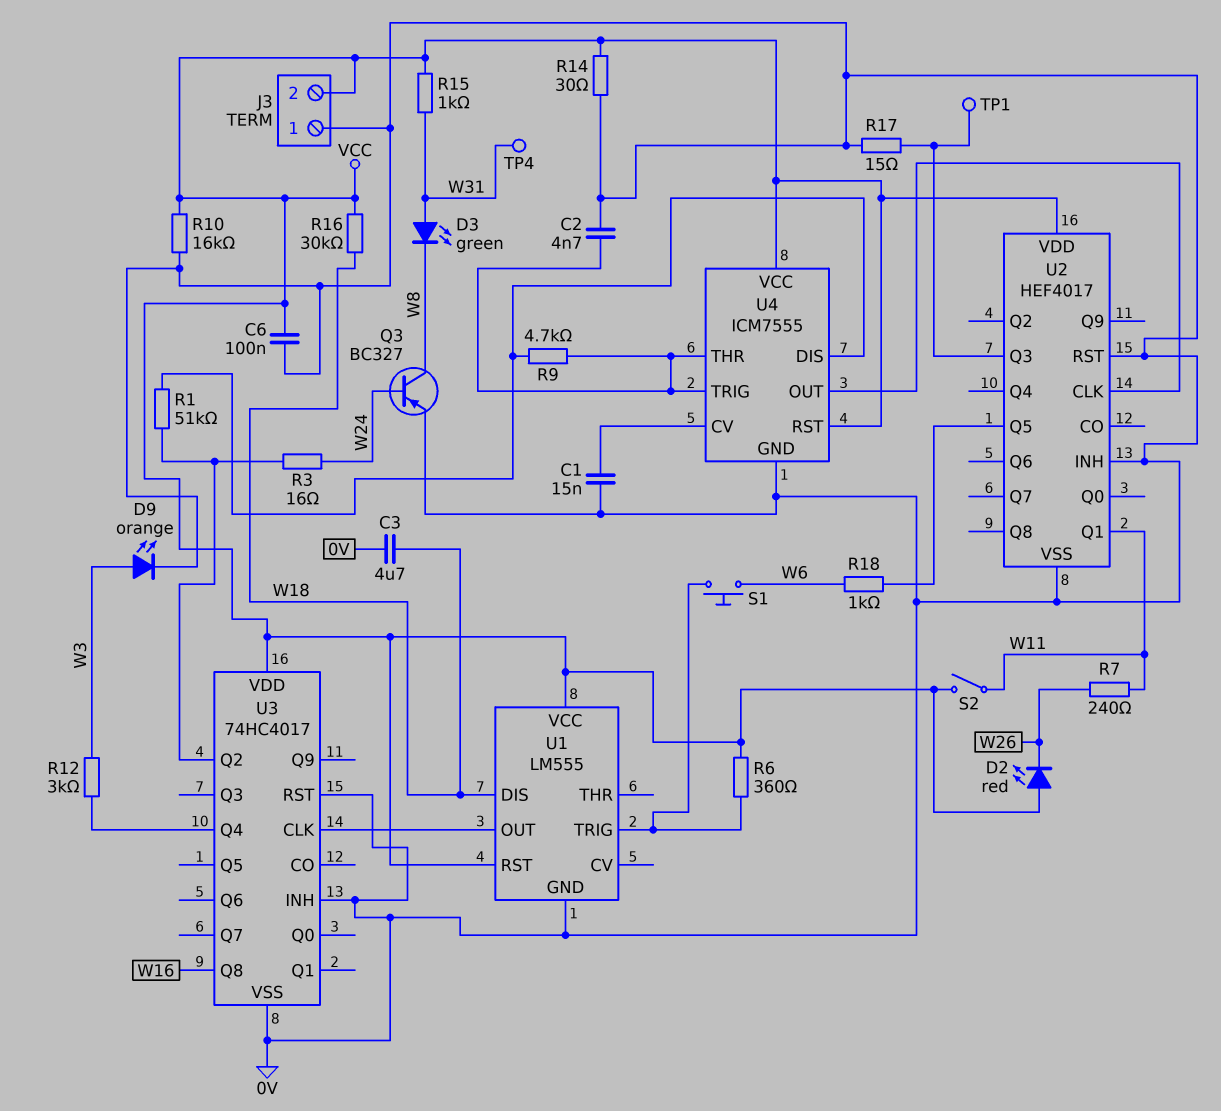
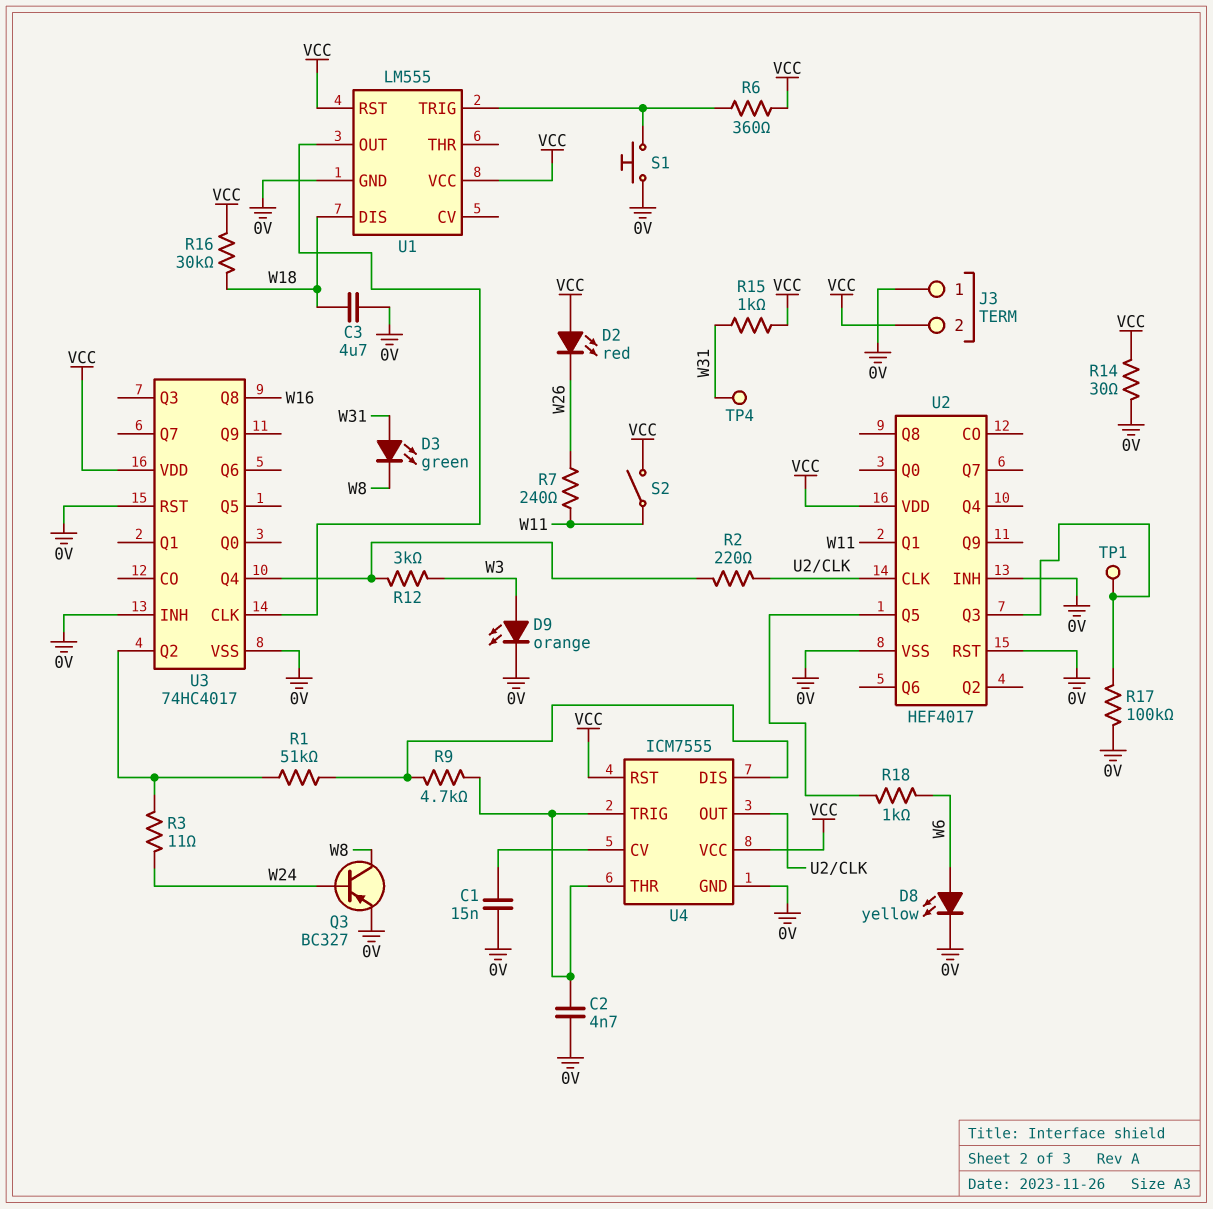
C6: 100nF (0V, VCC) -> none
D8: none -> LED yellow (A W6, K 0V)
R2: none -> 220 (U2/CLK, U3/Q4)
R3: 16 (U3/Q2, W24) -> 11 (U3/Q2, W24)
R10: 16k (0V, VCC) -> none
R17: 15 (0V, U2/Q3) -> 100k (0V, U2/Q3)
S1: button (U1/TRIG, W6) -> button (0V, U1/TRIG)

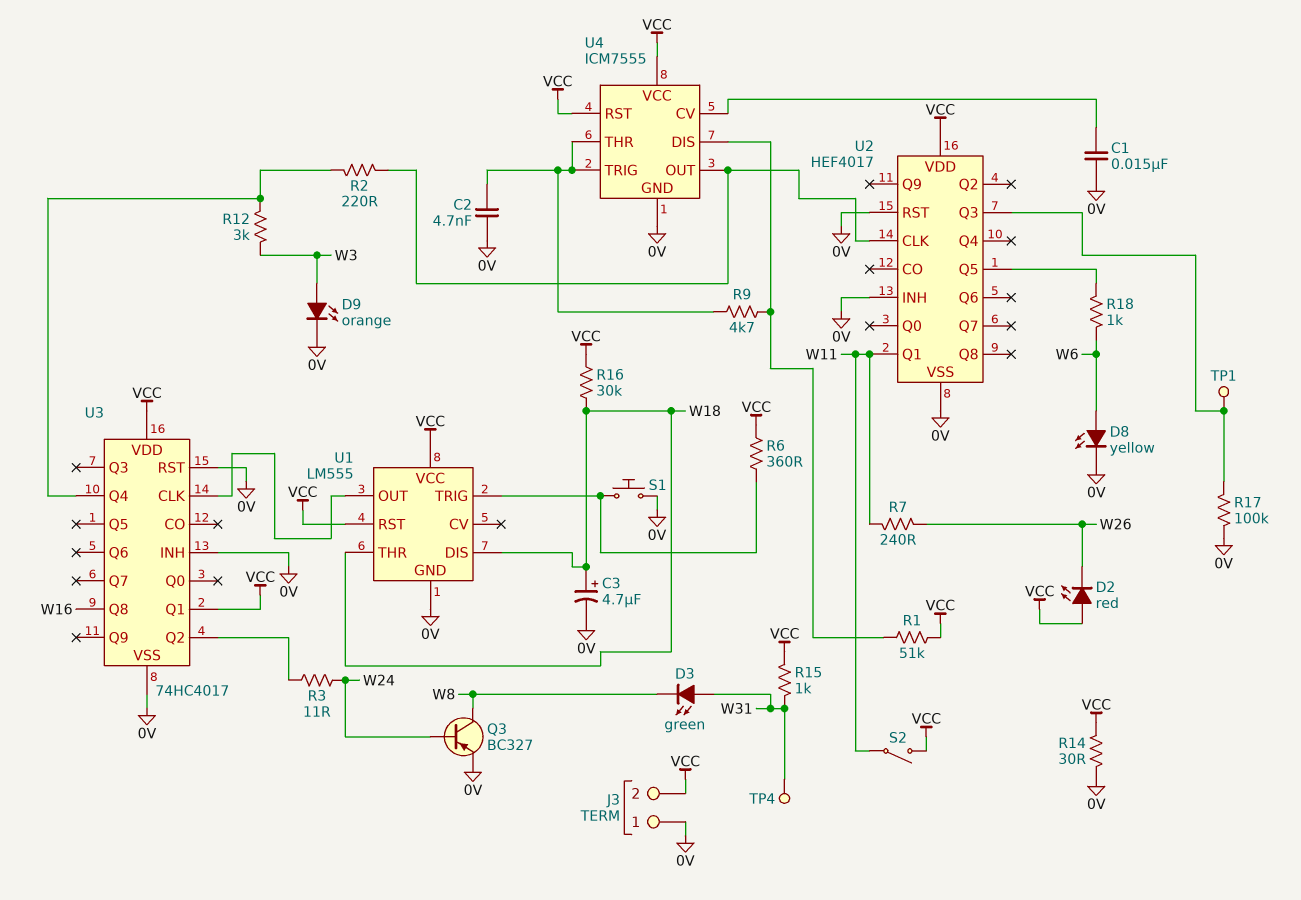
C3: 4.7uF (0V, W18) -> 4.7uF (plus W18, minus 0V)
R1: 51k (U3/Q2, U4/DIS) -> 51k (U4/DIS, VCC)
U1 pin THR: none -> W18
U3 pin Q1: none -> VCC

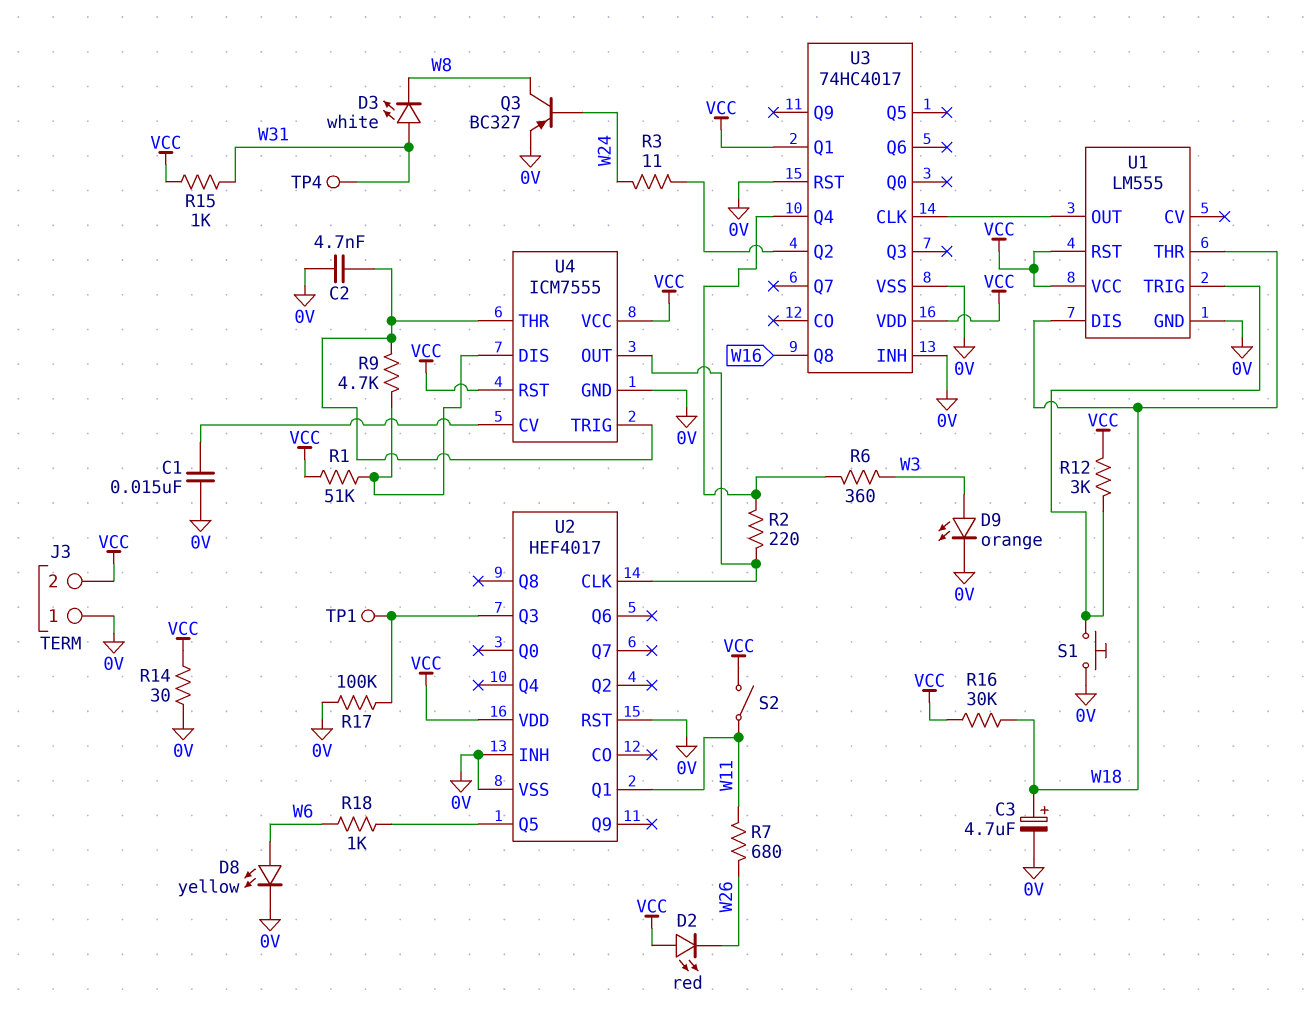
D3: LED green (A W31, K W8) -> LED white (A W31, K W8)
R6: 360 (U1/TRIG, VCC) -> 360 (U3/Q4, W3)
R7: 240 (W11, W26) -> 680 (W11, W26)
R12: 3k (U3/Q4, W3) -> 3k (U1/TRIG, VCC)

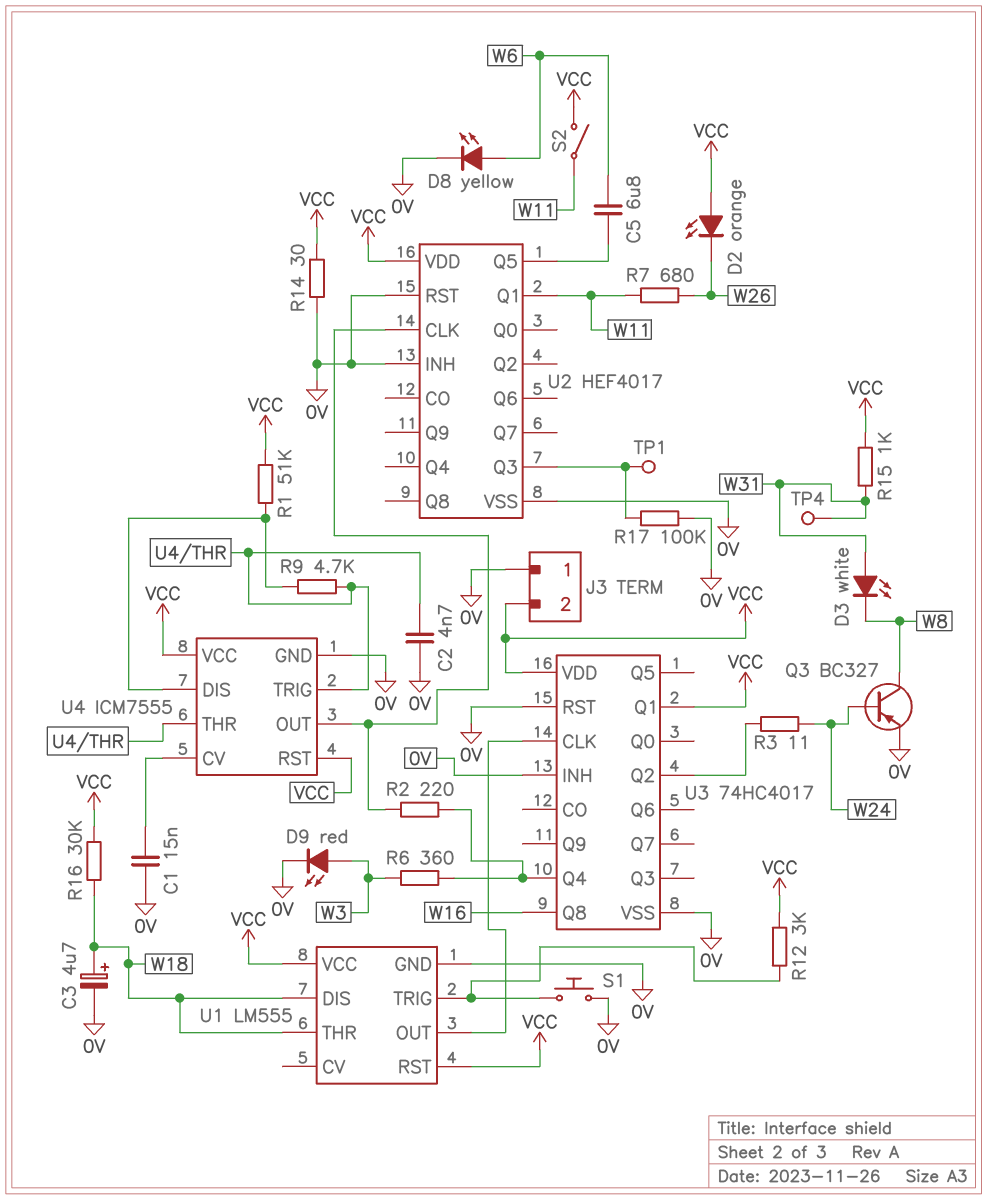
C5: none -> 6.8uF (U2/Q5, W6)
D2: LED red (A VCC, K W26) -> LED orange (A VCC, K W26)
D9: LED orange (A W3, K 0V) -> LED red (A W3, K 0V)
R18: 1k (U2/Q5, W6) -> none

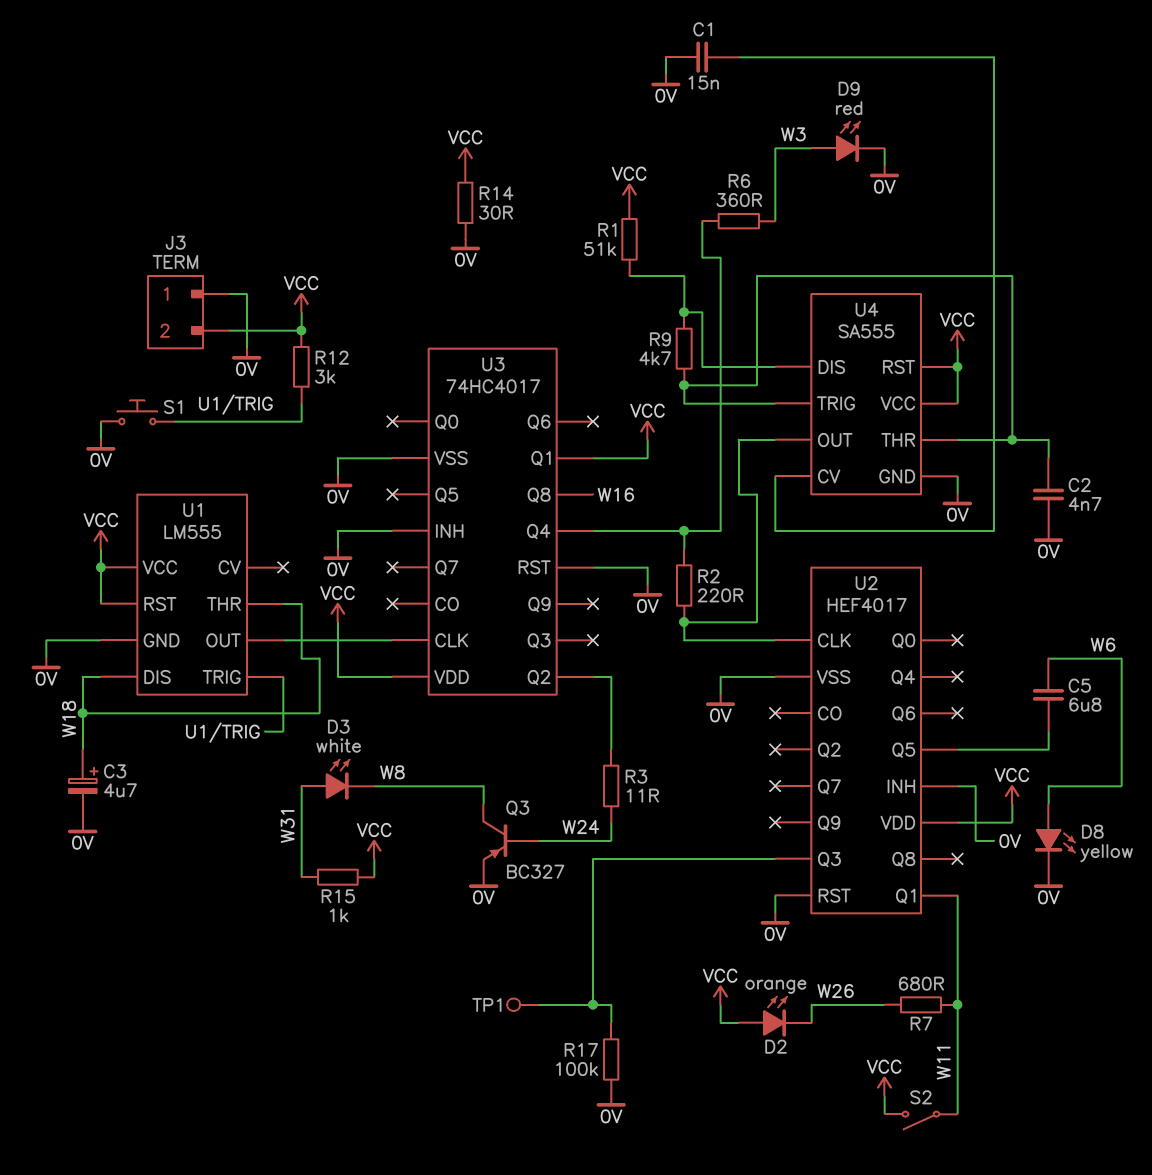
R16: 30k (VCC, W18) -> none
TP4: test point (W31) -> none
U4: ICM7555 -> SA555

